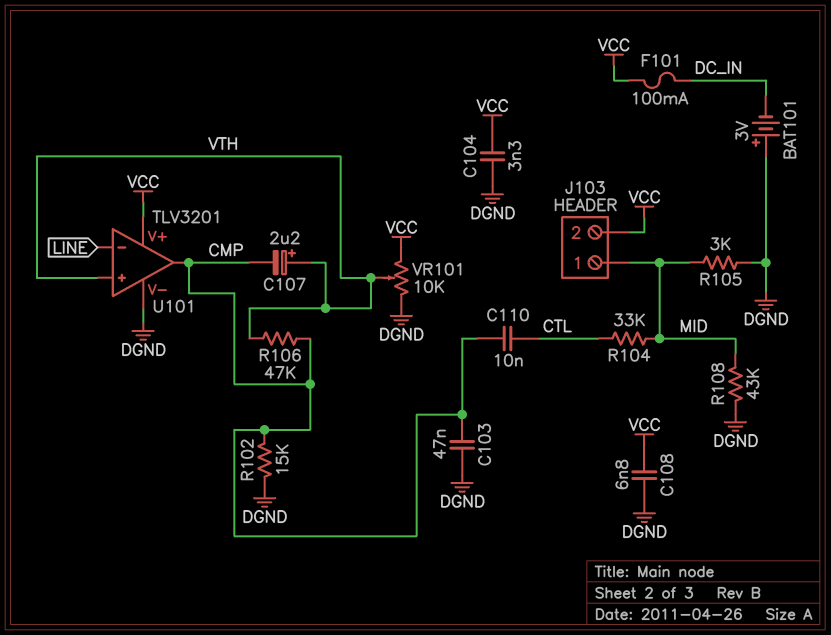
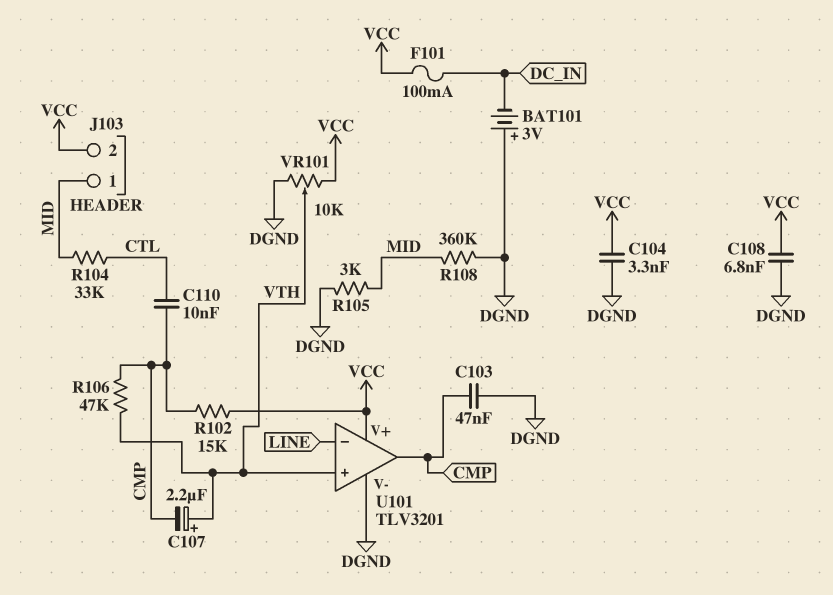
R102: 15k (CMP, DGND) -> 15k (CMP, VCC)
R108: 43k (DGND, MID) -> 360k (DGND, MID)

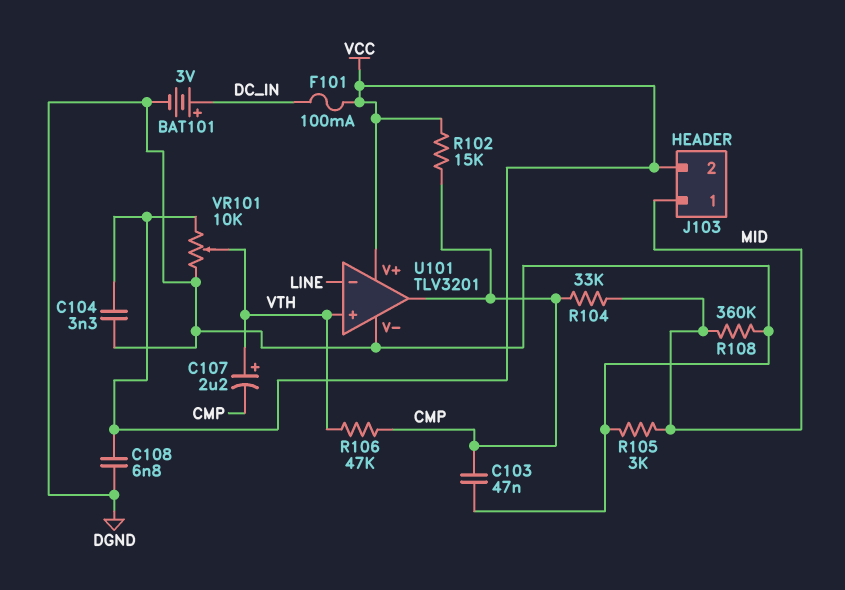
BAT101: 3V (plus DGND, minus DC_IN) -> 3V (plus DC_IN, minus DGND)
C110: 10nF (CMP, CTL) -> none
R104: 33k (CTL, MID) -> 33k (CMP, MID)

